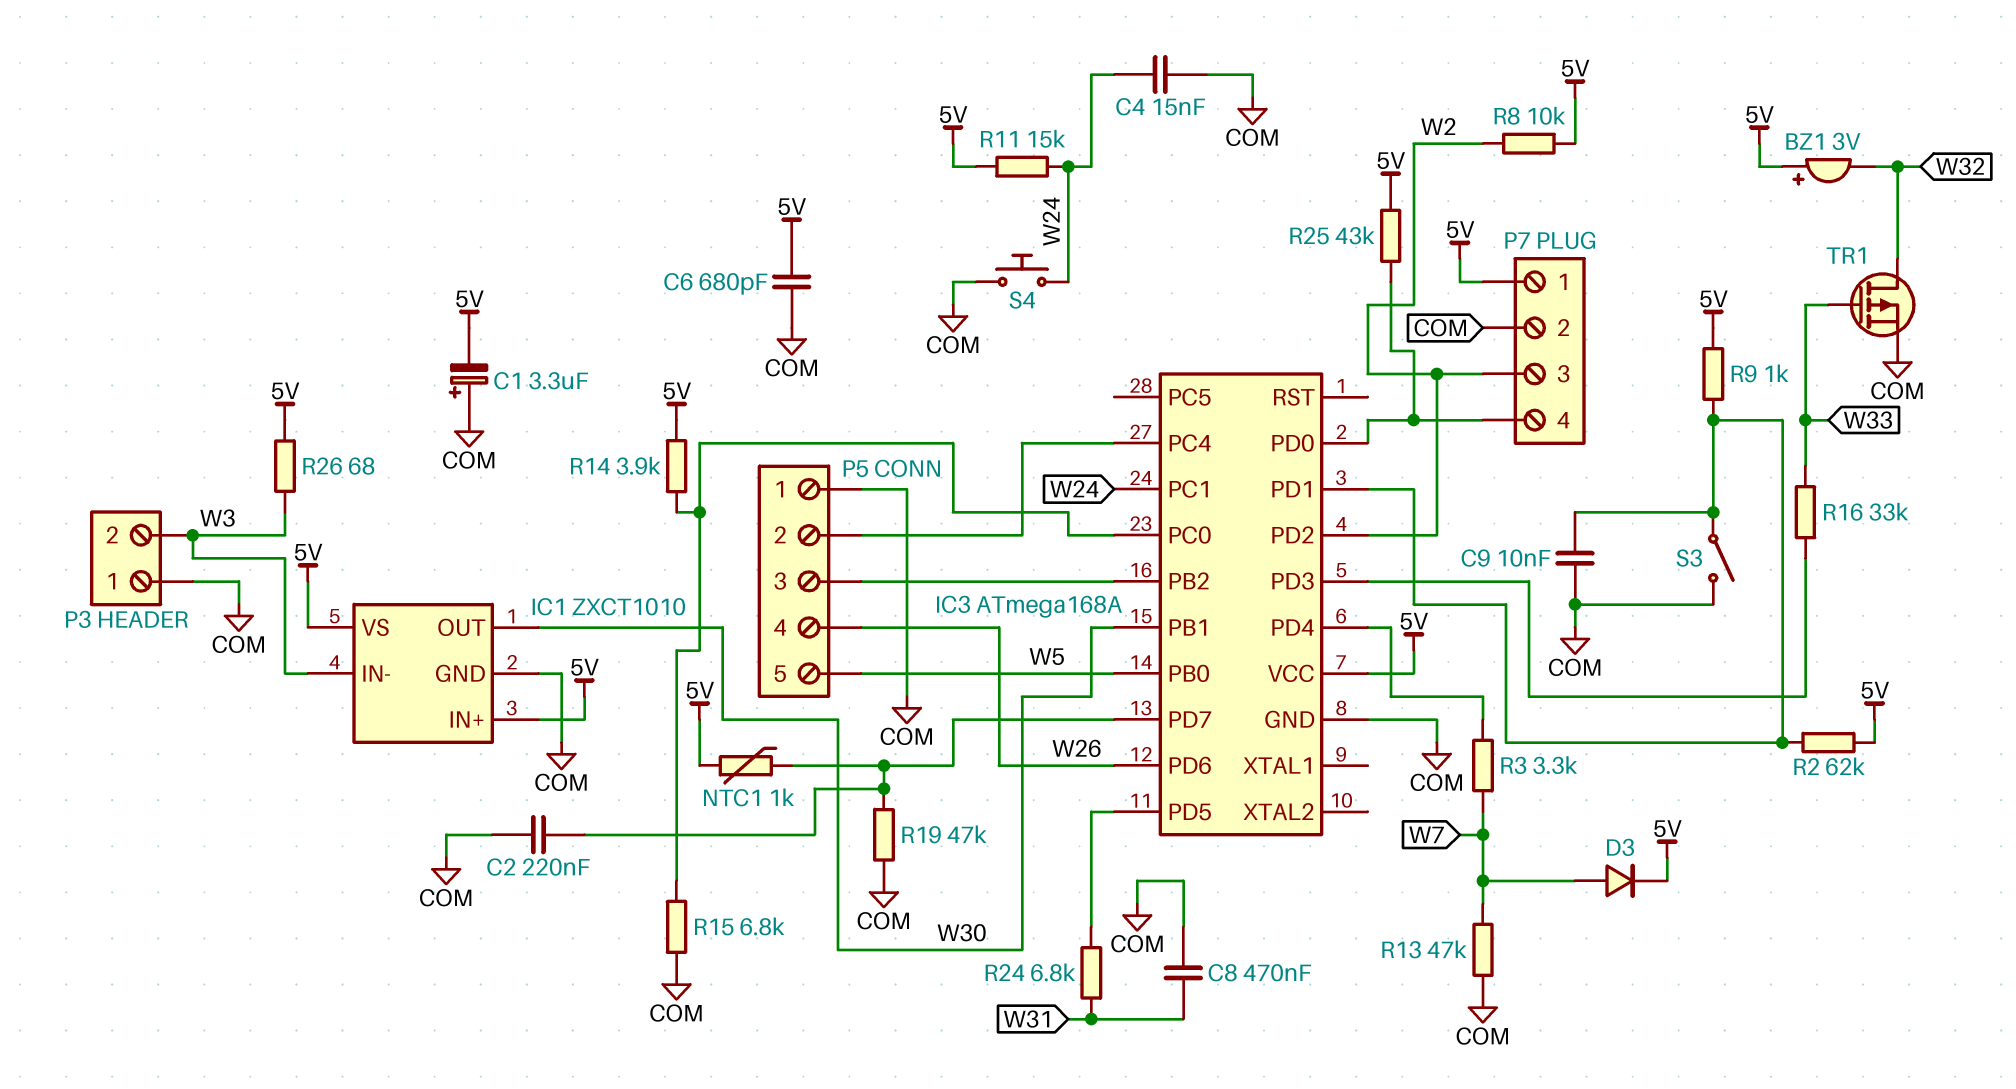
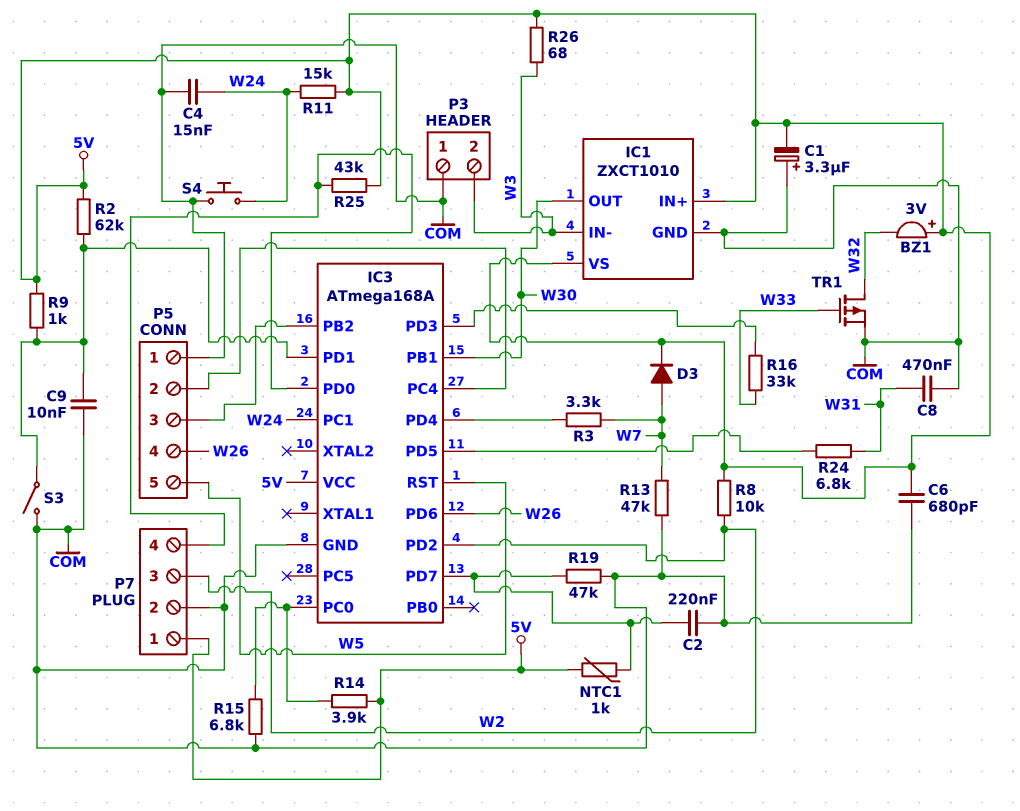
IC3 pin PB0: W5 -> none
IC3 pin RST: none -> W5

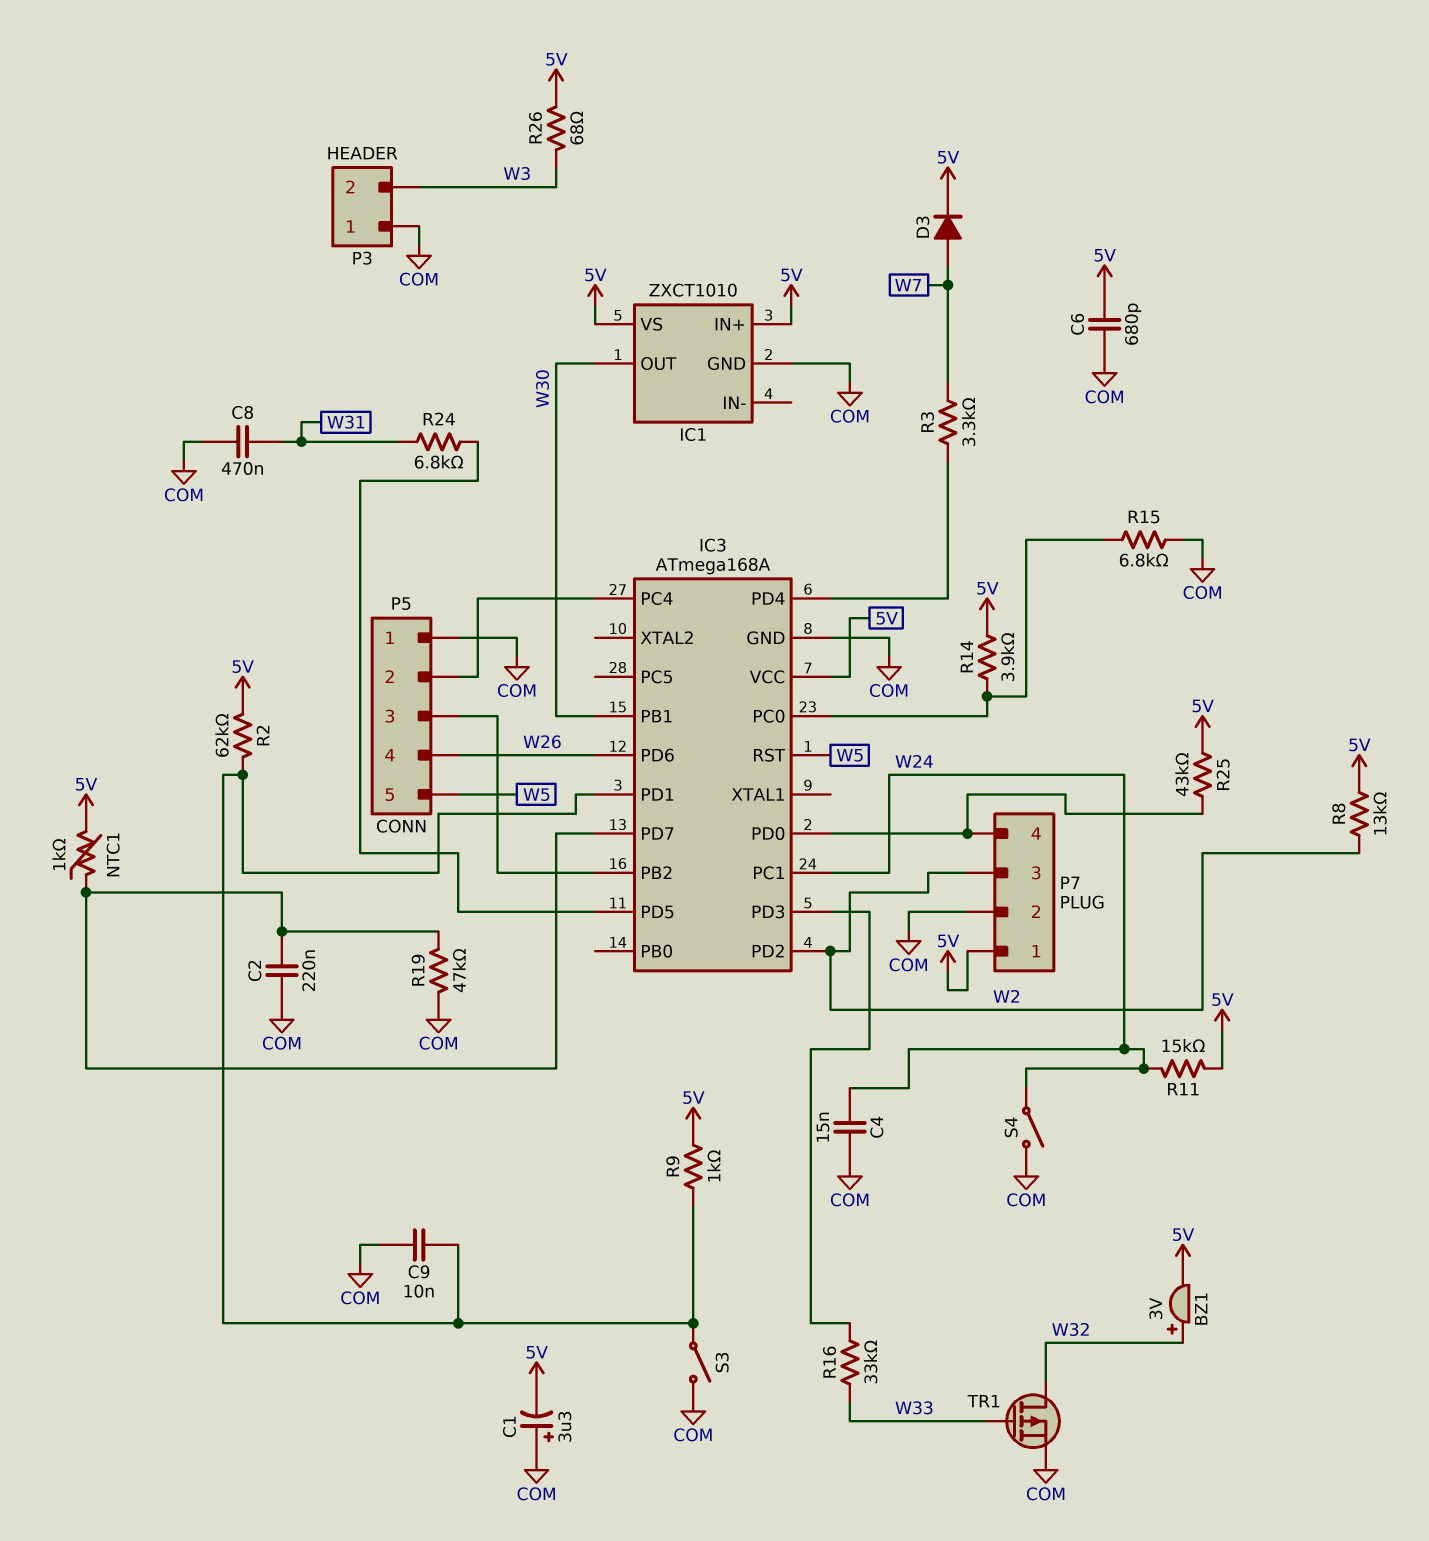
BZ1: buzzer 3V (plus 5V, minus W32) -> buzzer 3V (plus W32, minus 5V)
IC1 pin IN-: W3 -> none
R8: 10k (5V, W2) -> 13k (5V, W2)
R13: 47k (COM, W7) -> none
S4: button (COM, W24) -> switch (COM, W24)

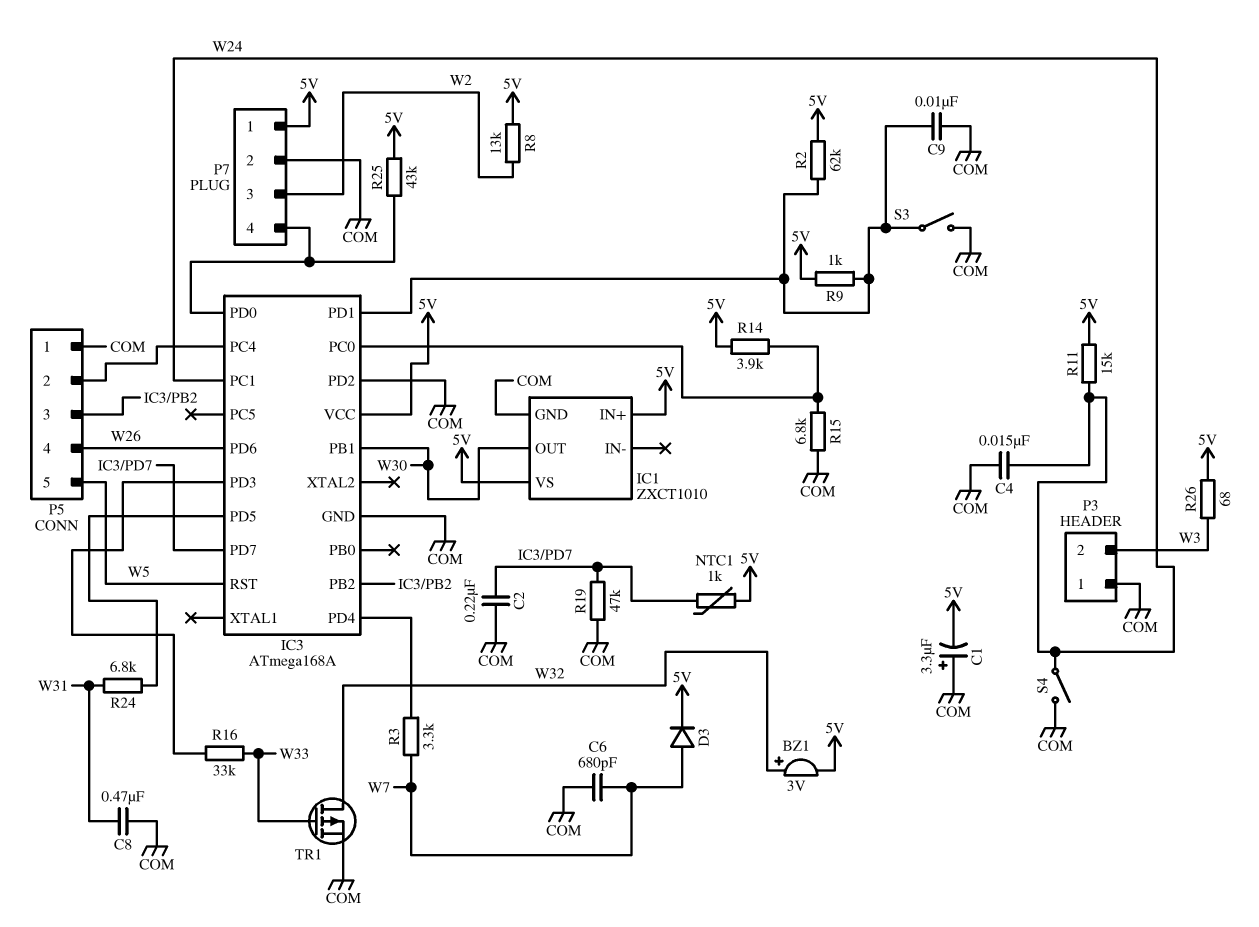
C6: 680pF (5V, COM) -> 680pF (COM, W7)
IC3 pin PD2: W2 -> COM

